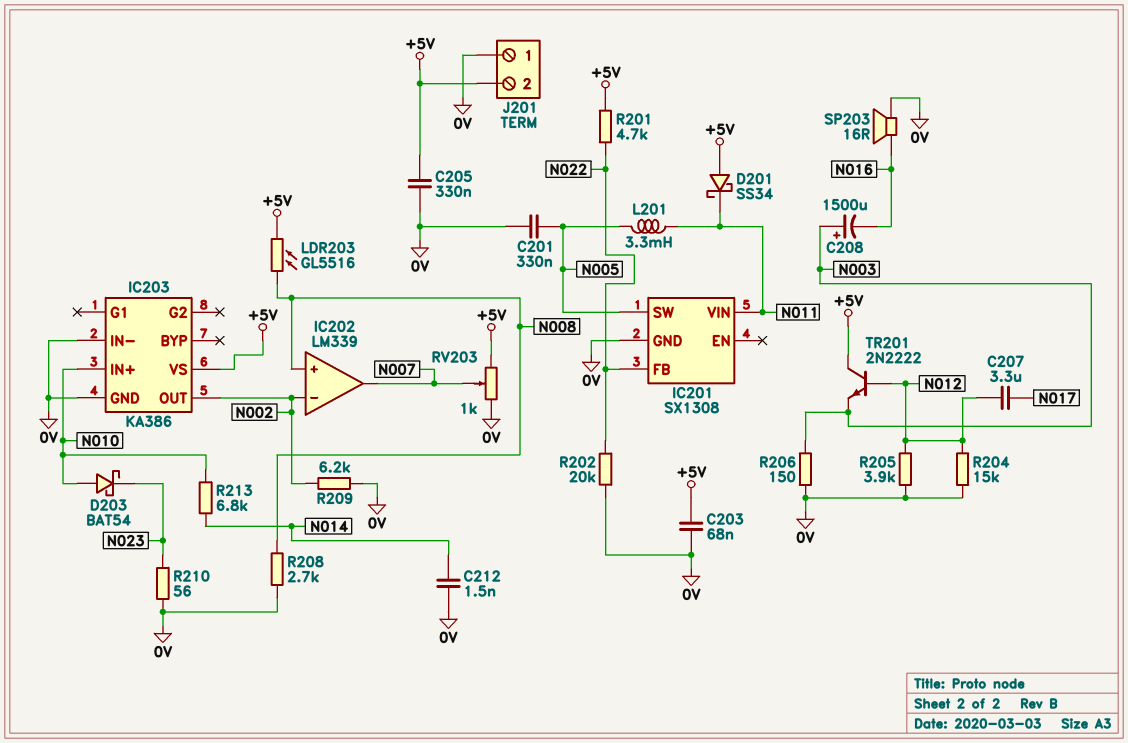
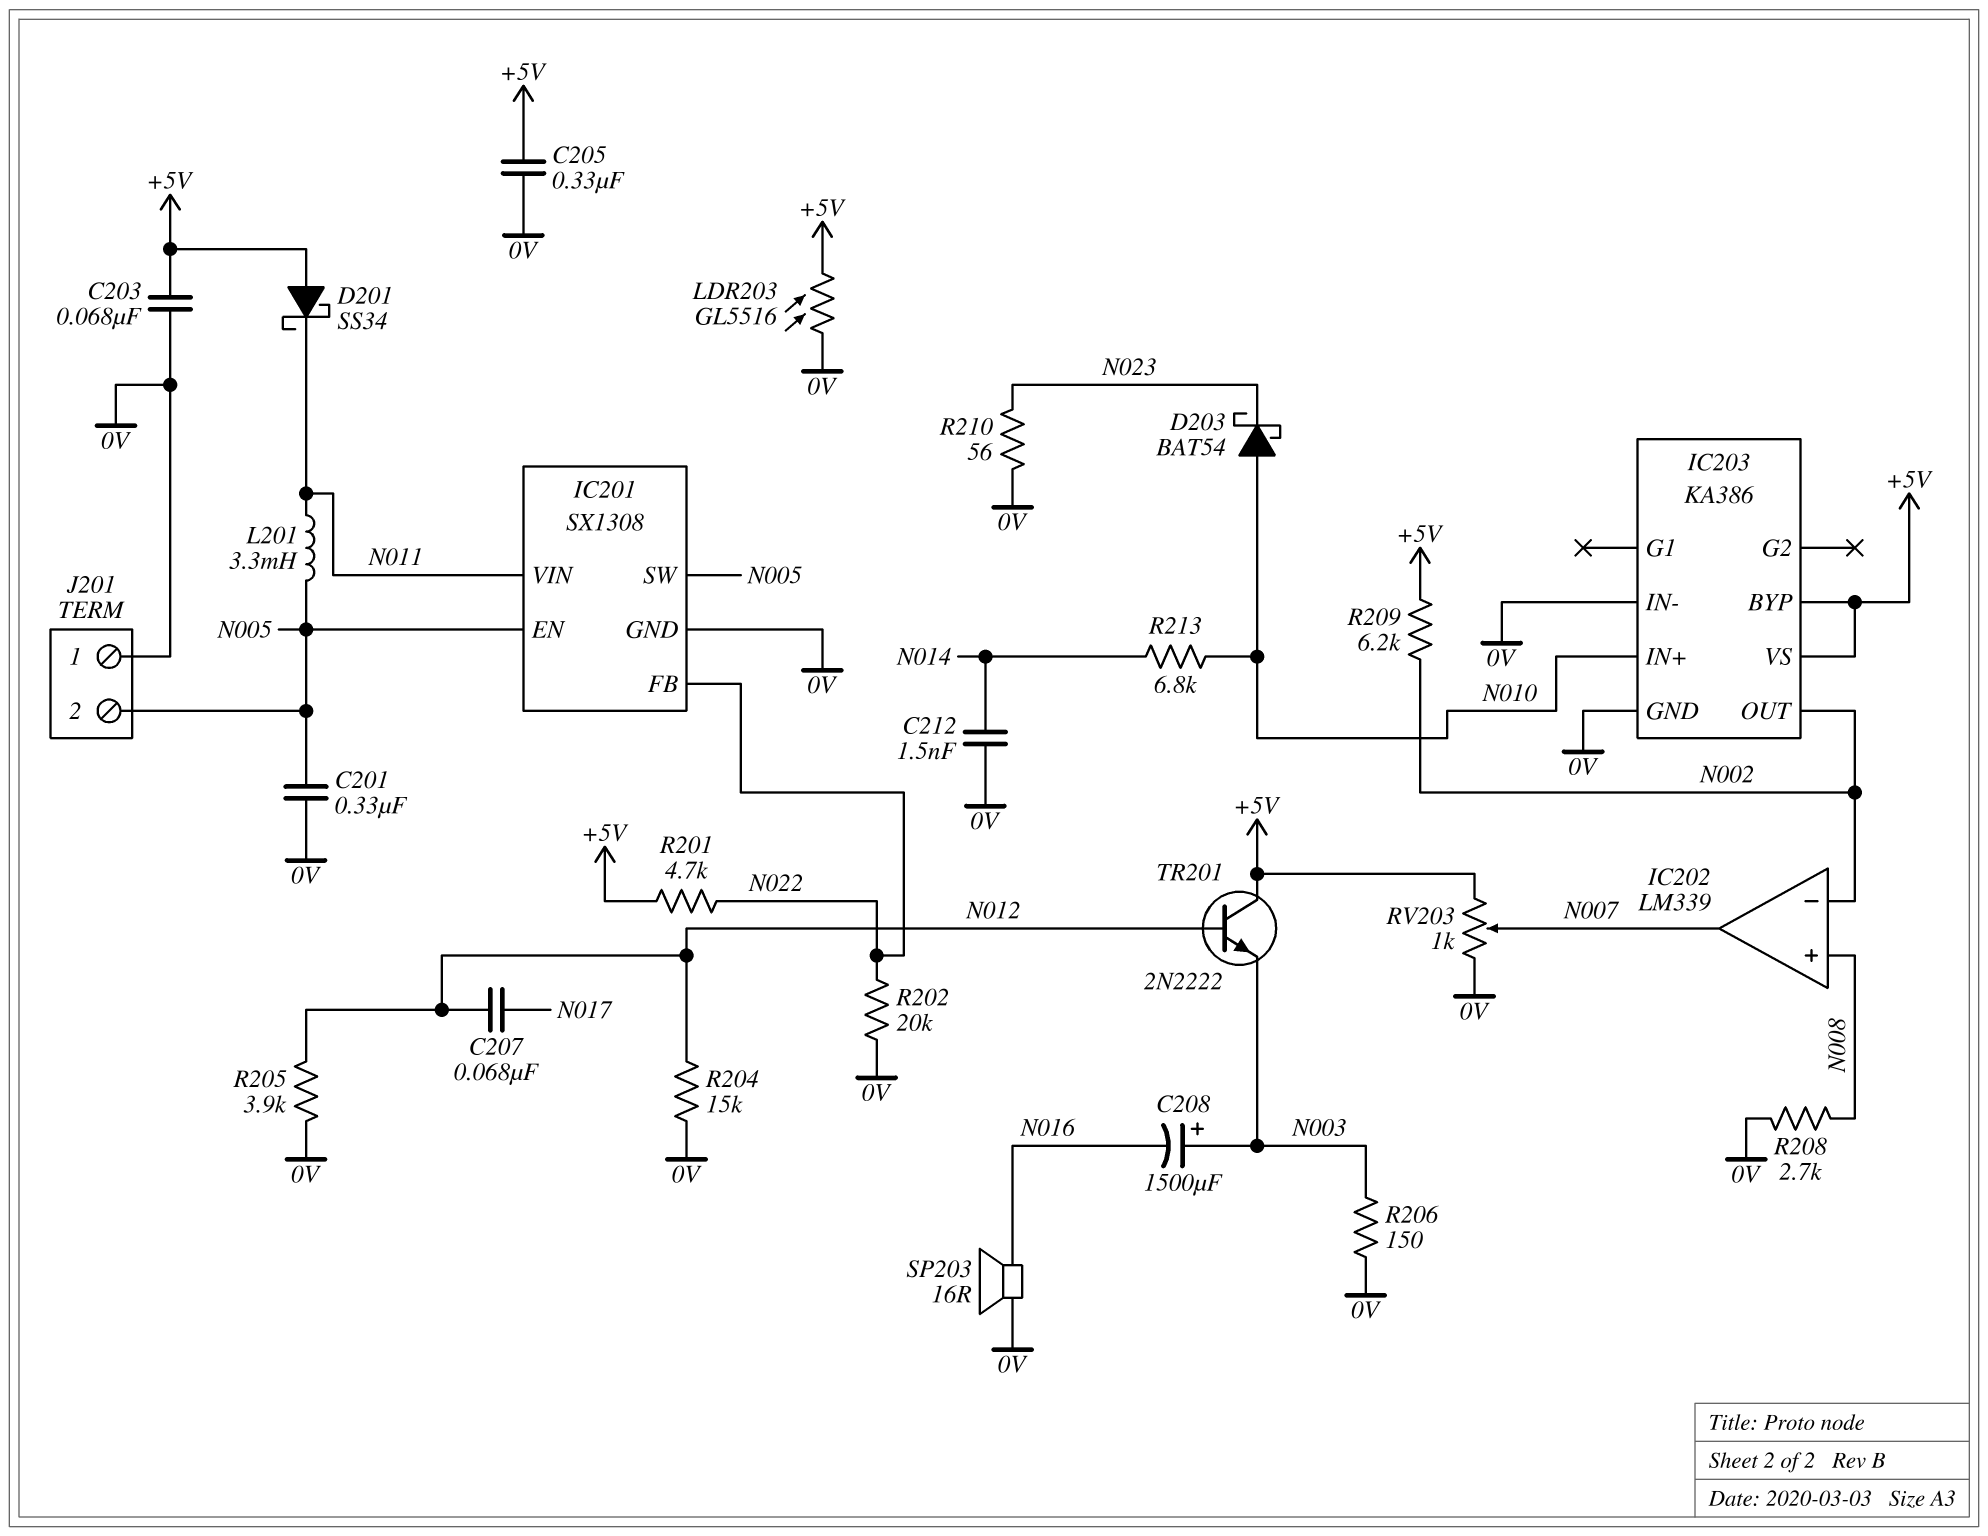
C207: 3.3uF (N012, N017) -> 68nF (N012, N017)
IC201 pin EN: none -> N005
IC203 pin BYP: none -> +5V
J201 pin 2: +5V -> N005
LDR203: GL5516 (+5V, N008) -> GL5516 (+5V, 0V)
R209: 6.2k (0V, N002) -> 6.2k (+5V, N002)

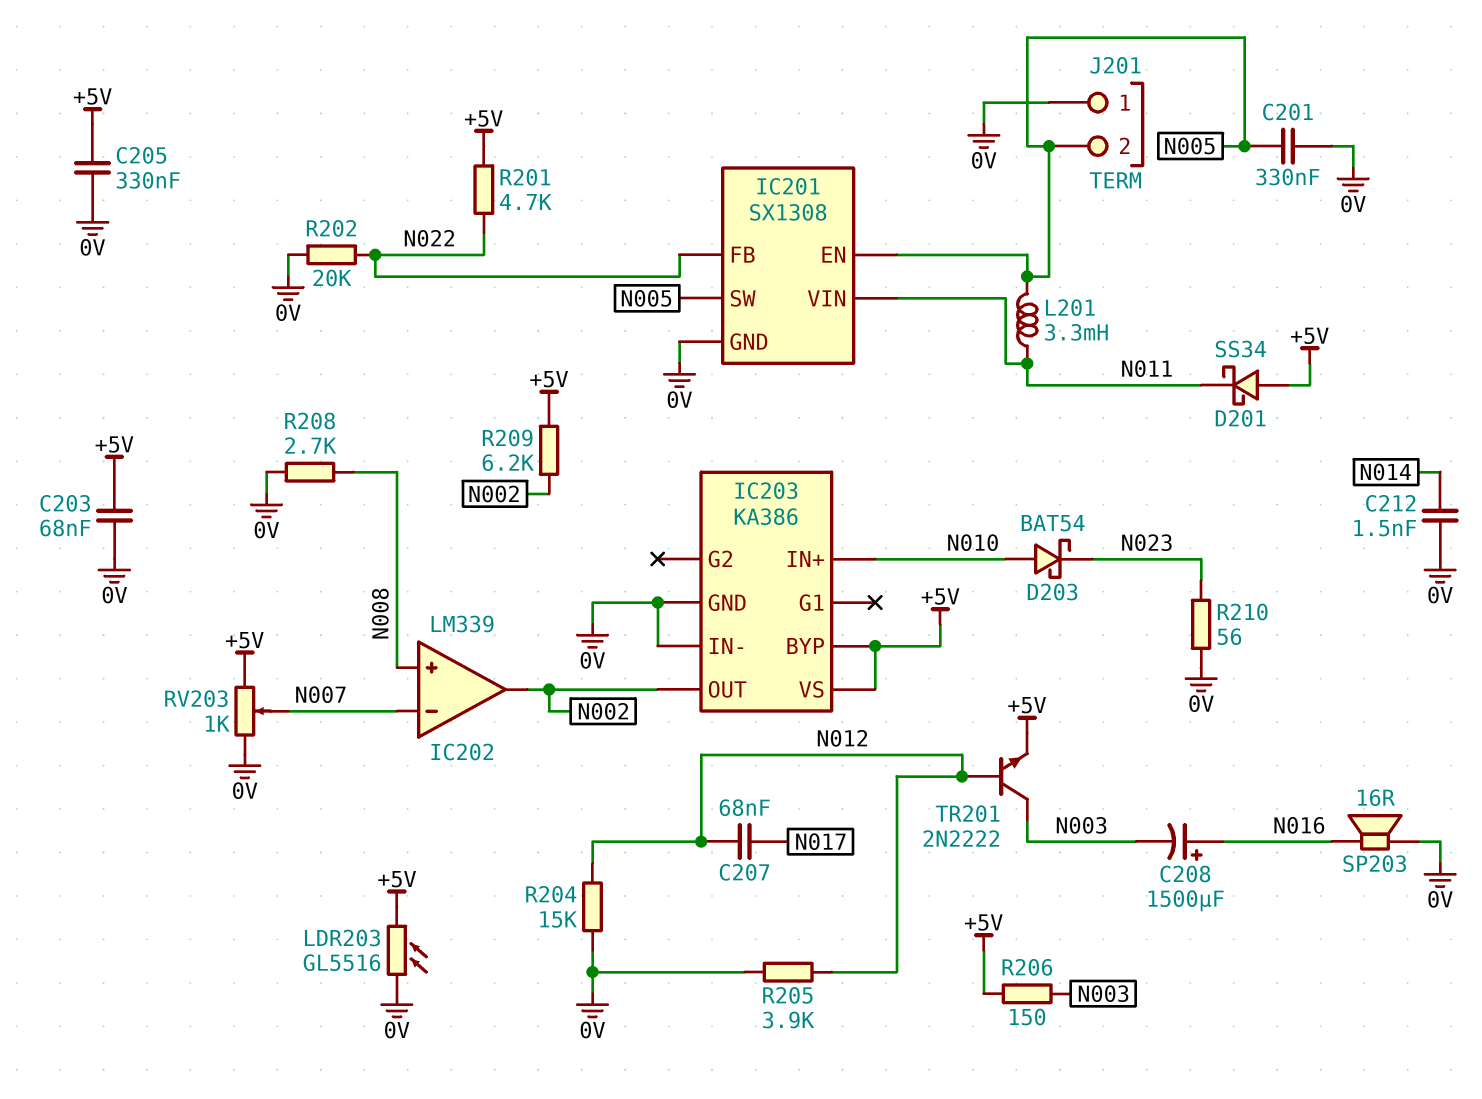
C208: 1500uF (plus N003, minus N016) -> 1500uF (plus N016, minus N003)
IC202 pin in-: N002 -> N007
IC202 pin out: N007 -> N002
R206: 150 (0V, N003) -> 150 (+5V, N003)
R213: 6.8k (N010, N014) -> none
TR201: NPN 2N2222 (B N012, C +5V, E N003) -> NPN 2N2222 (B N012, C N003, E +5V)

